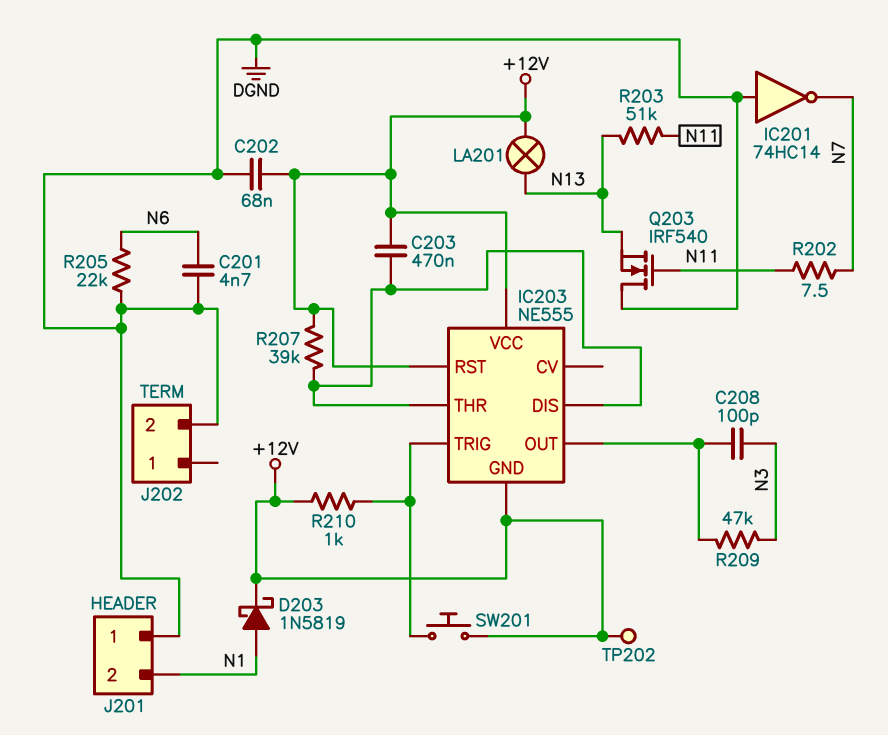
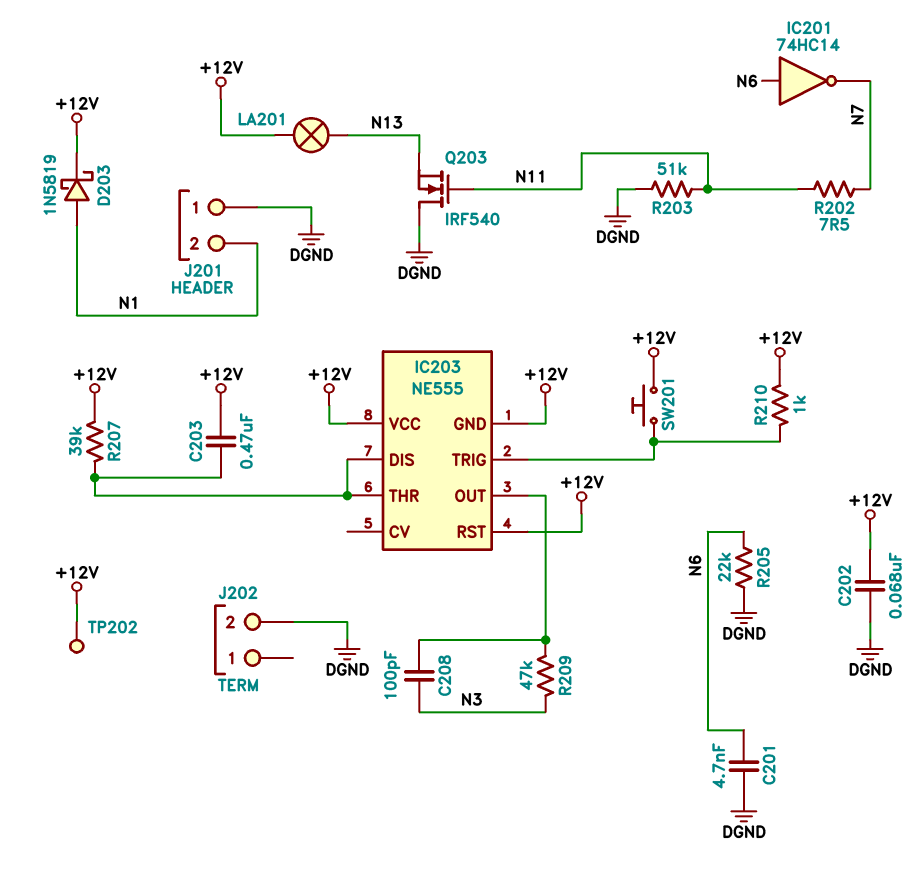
IC201: NOT 74HC14 (in DGND, out N7) -> NOT 74HC14 (in N6, out N7)
R203: 51k (N11, N13) -> 51k (DGND, N11)

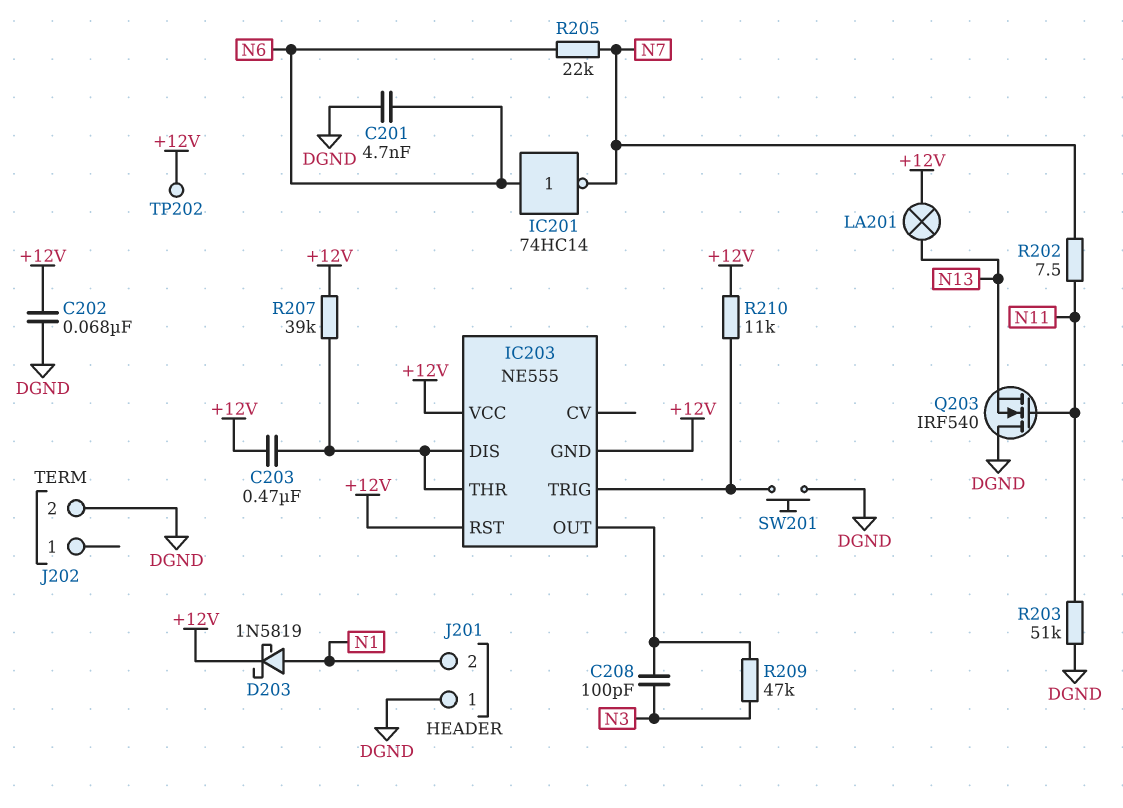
R205: 22k (DGND, N6) -> 22k (N6, N7)
R210: 1k (+12V, IC203/TRIG) -> 11k (+12V, IC203/TRIG)
SW201: button (+12V, IC203/TRIG) -> button (DGND, IC203/TRIG)

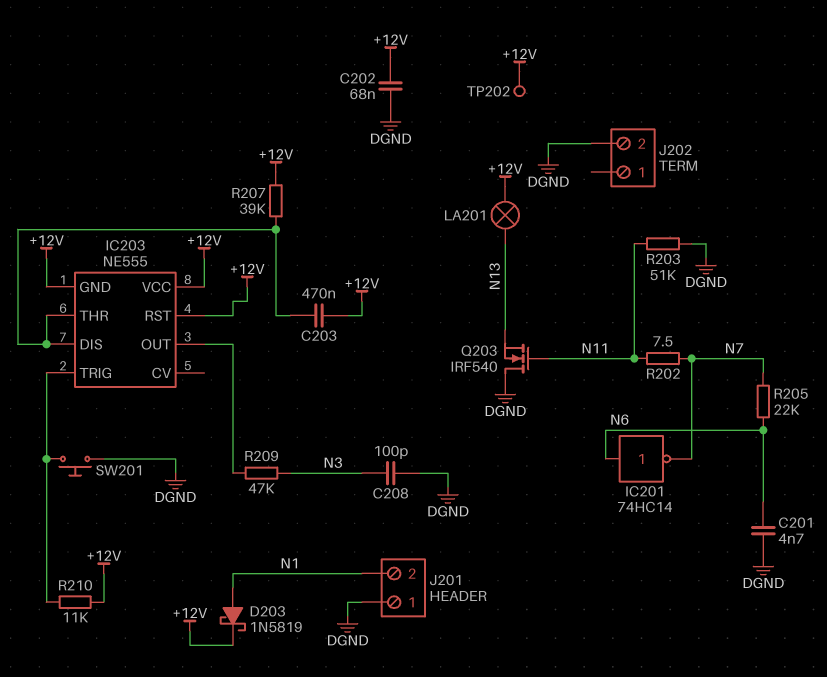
C208: 100pF (IC203/OUT, N3) -> 100pF (DGND, N3)

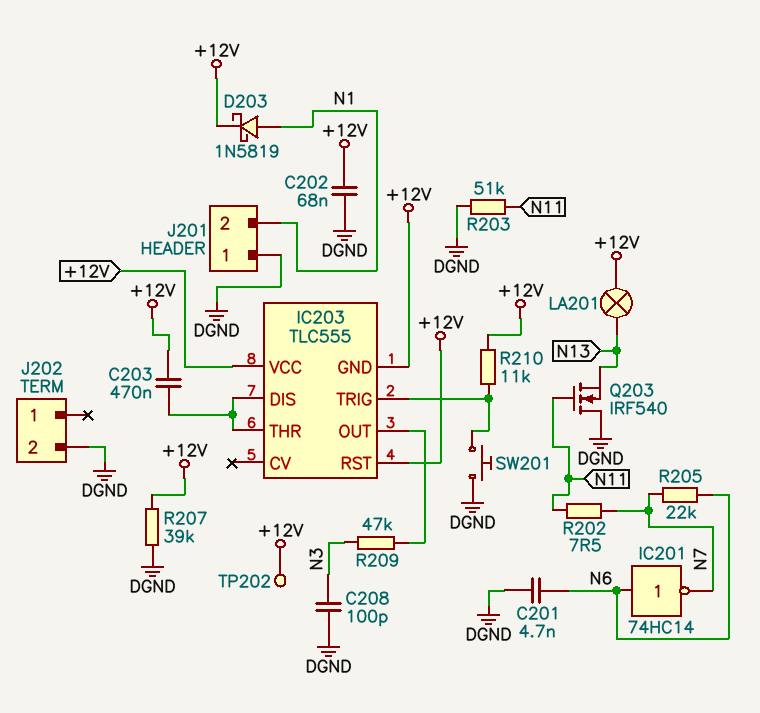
IC203: NE555 -> TLC555
R207: 39k (+12V, IC203/DIS) -> 39k (+12V, DGND)

